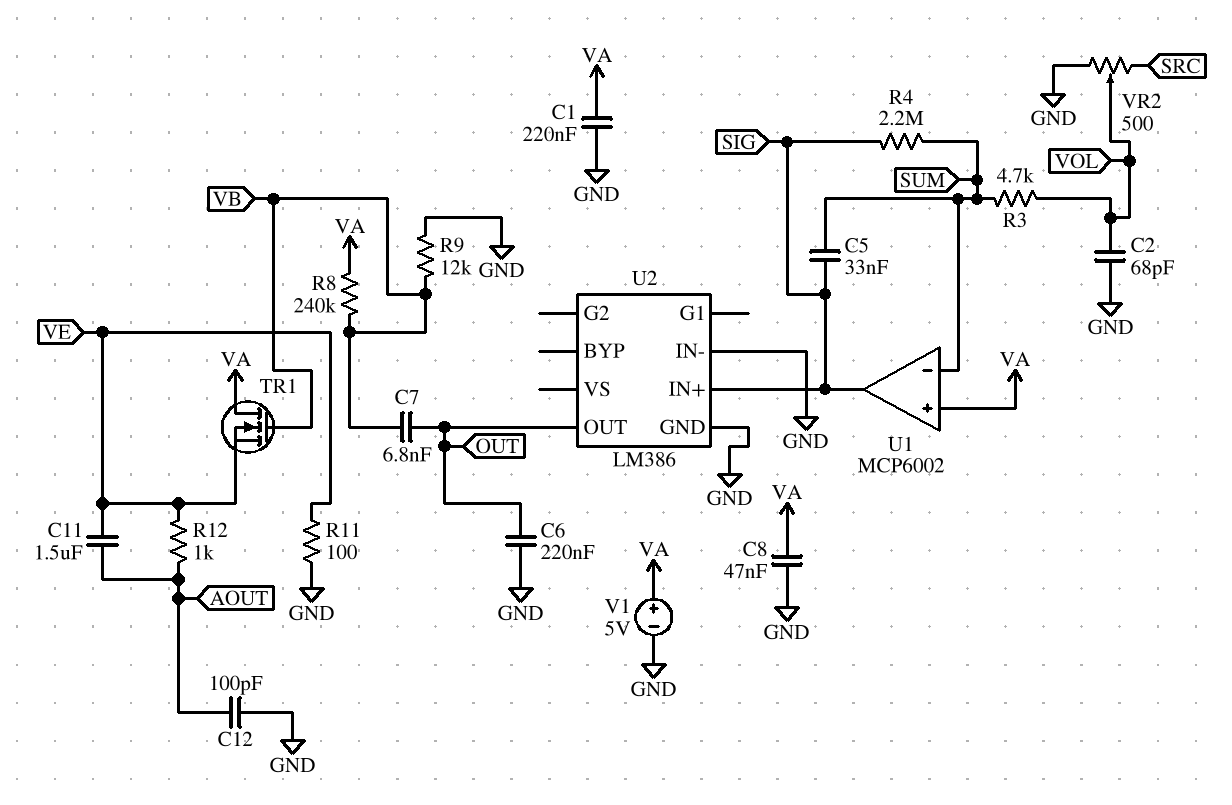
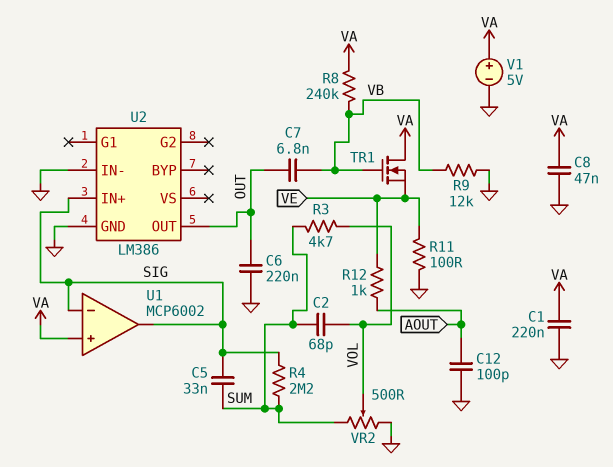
C2: 68pF (GND, VOL) -> 68pF (SUM, VOL)
C11: 1.5uF (AOUT, VE) -> none
U1 pin in-: SUM -> SIG
VR2: 500 (GND, SRC, wiper VOL) -> 500 (GND, SUM, wiper VOL)

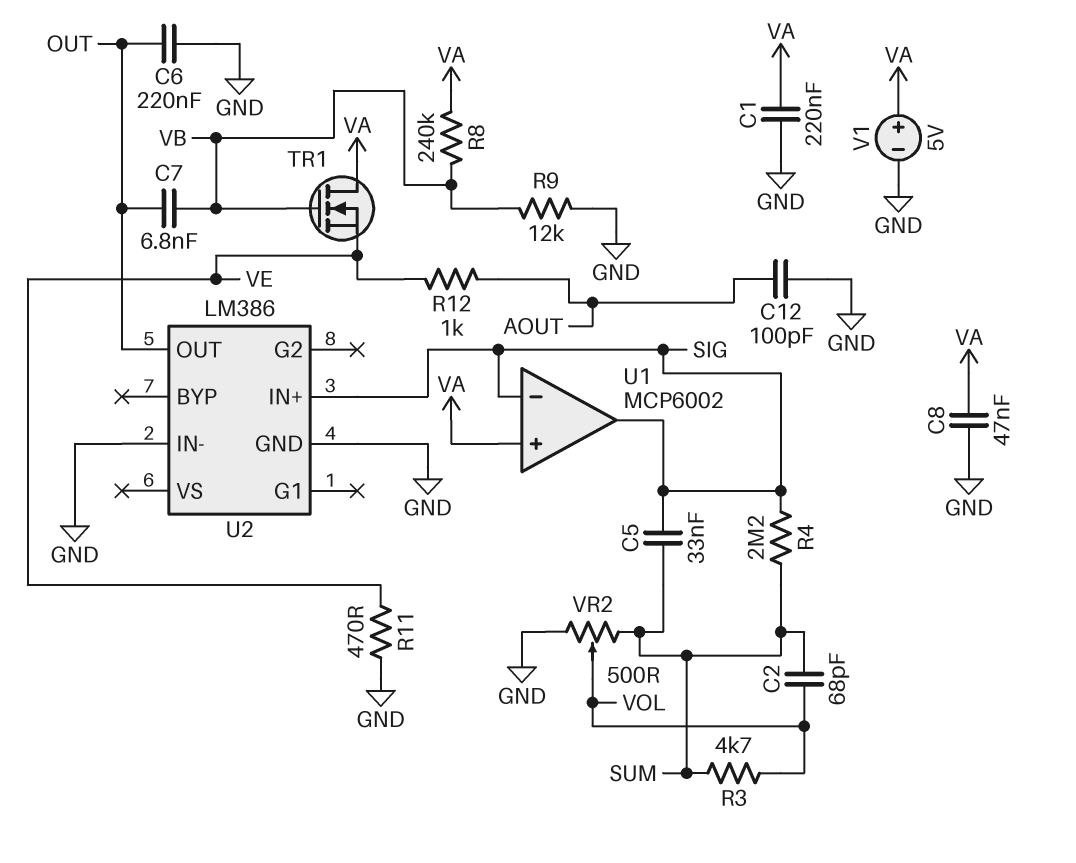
R11: 100 (GND, VE) -> 470 (GND, VE)

